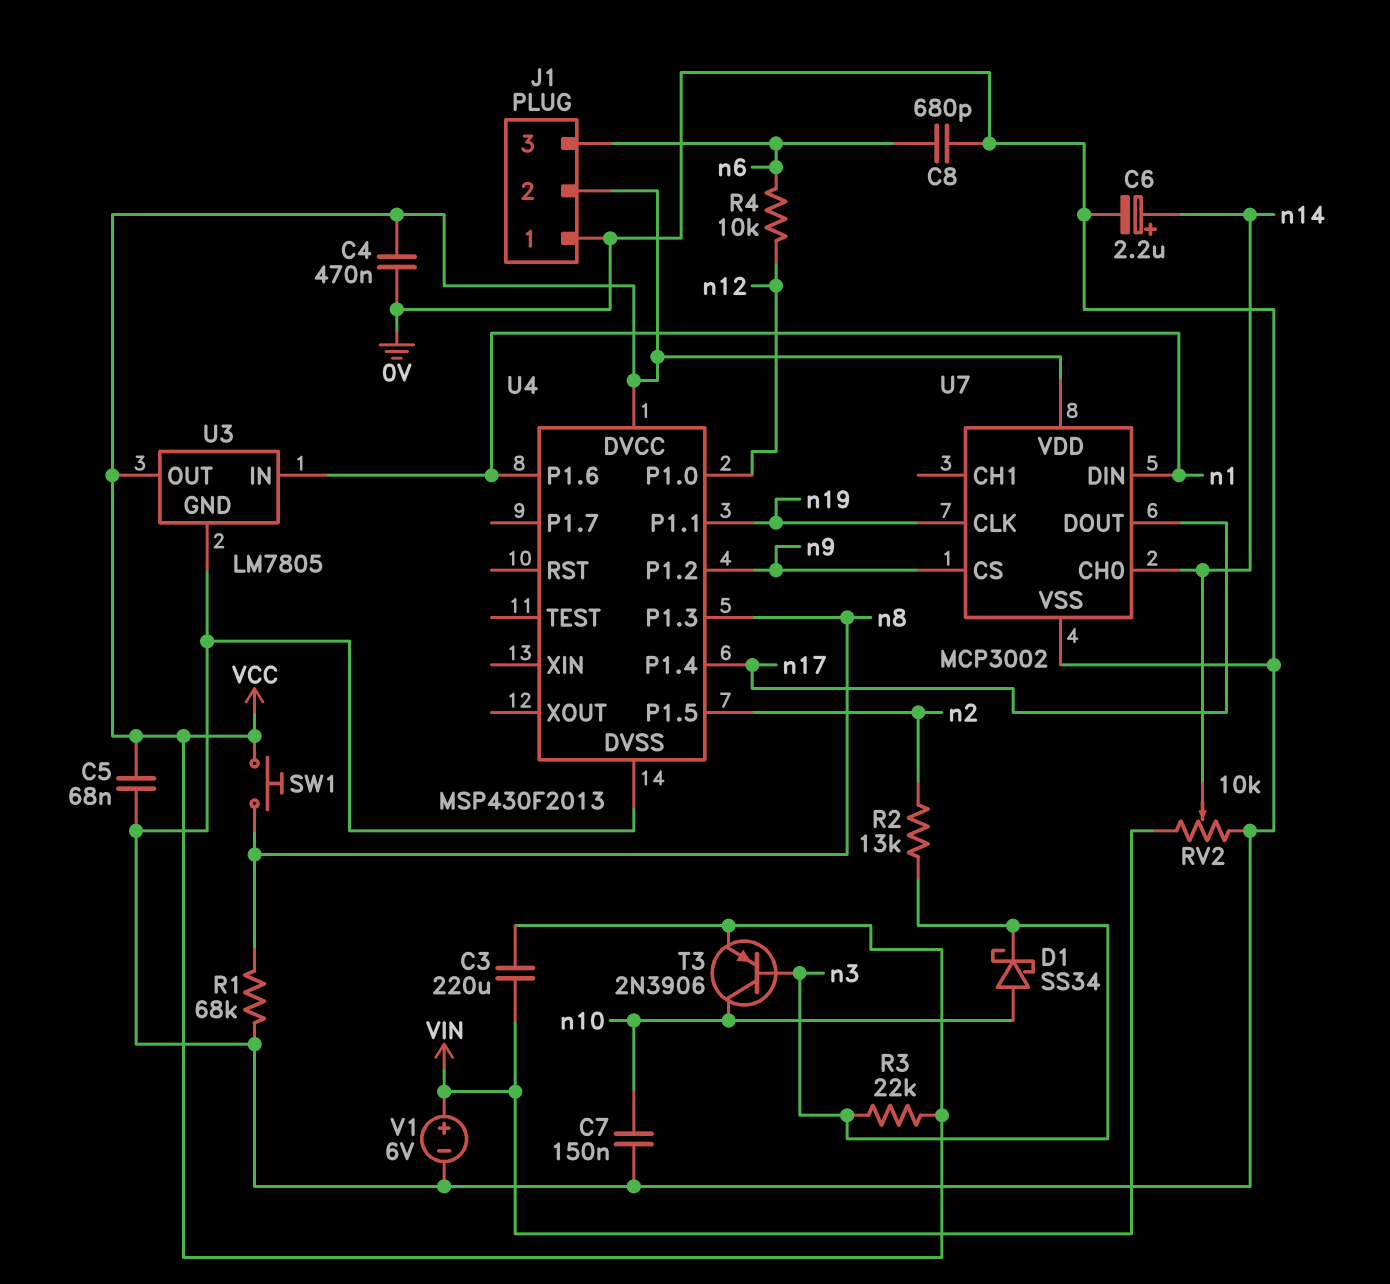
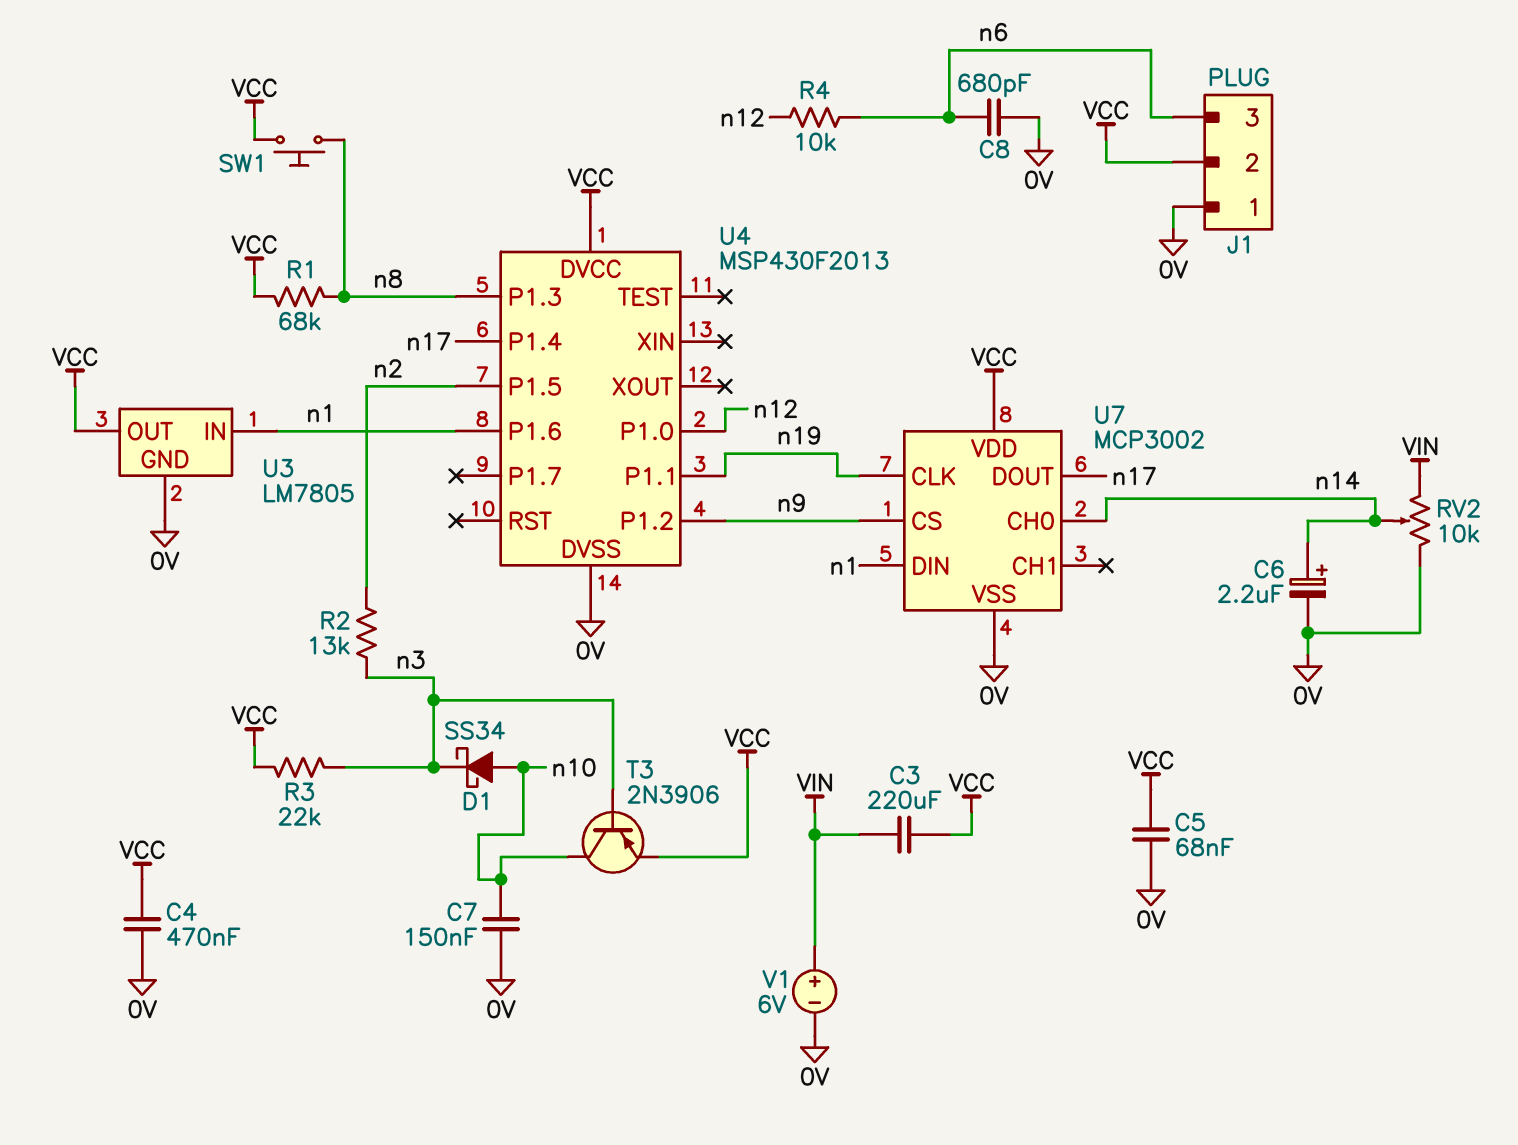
R1: 68k (0V, n8) -> 68k (VCC, n8)

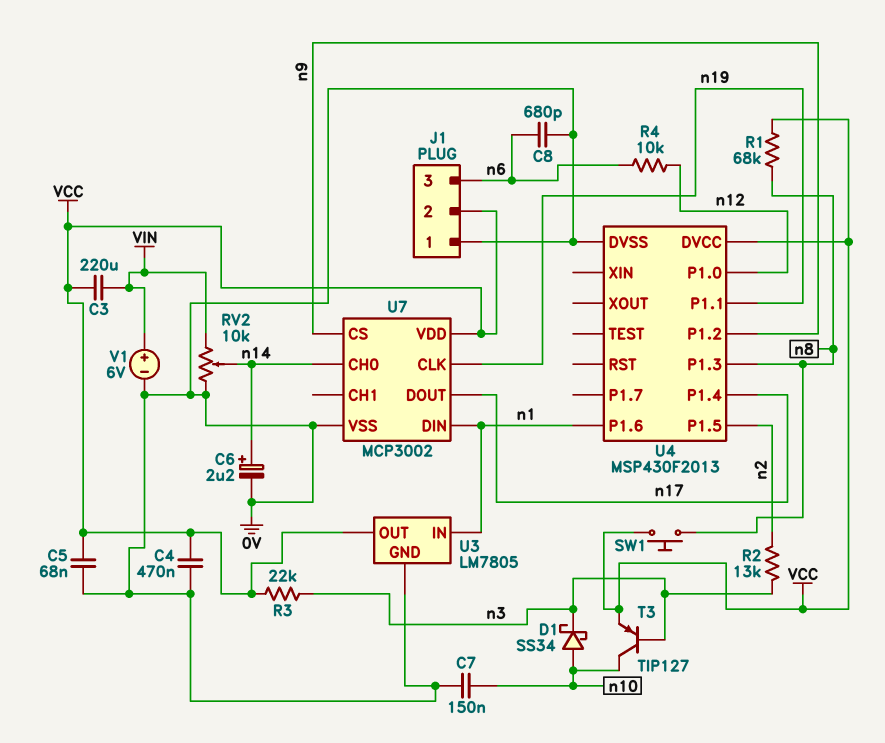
T3: PNP 2N3906 (B n3, C n10, E VCC) -> PNP TIP127 (B n3, C n10, E VCC)

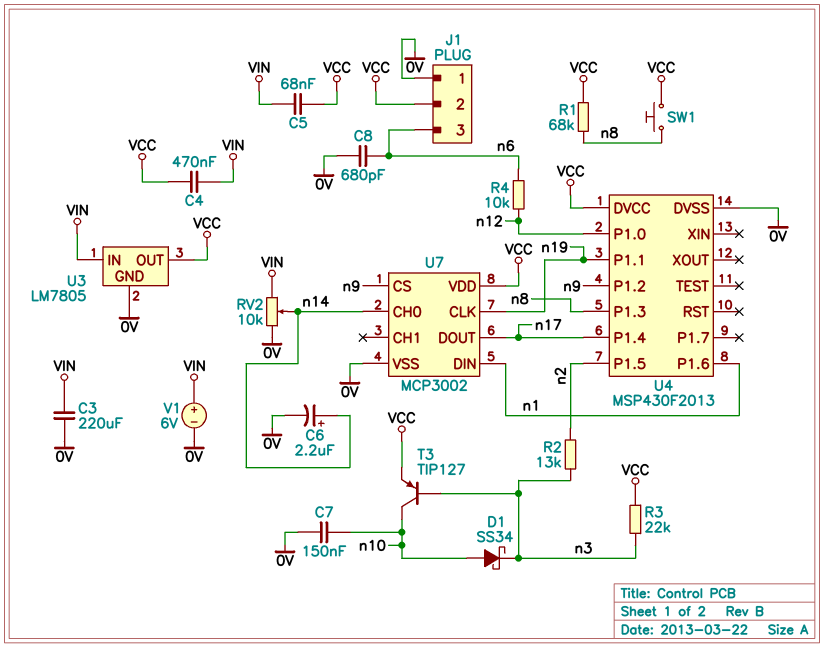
C3: 220uF (VCC, VIN) -> 220uF (0V, VIN)
C4: 470nF (0V, VCC) -> 470nF (VCC, VIN)
C5: 68nF (0V, VCC) -> 68nF (VCC, VIN)
U3 pin IN: n1 -> VIN

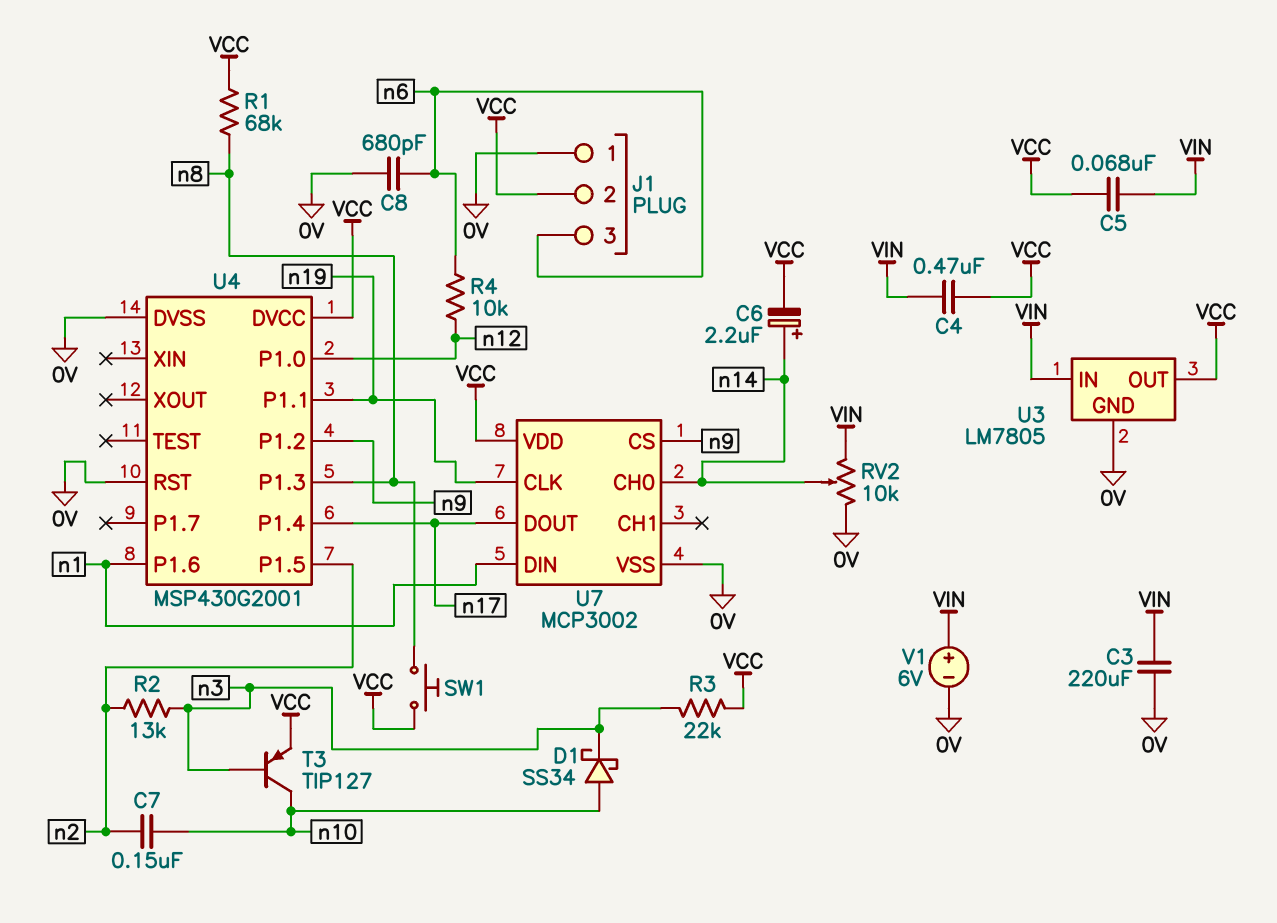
C6: 2.2uF (plus n14, minus 0V) -> 2.2uF (plus n14, minus VCC)
C7: 150nF (0V, n10) -> 150nF (n2, n10)
U4: MSP430F2013 -> MSP430G2001
U4 pin RST: none -> 0V

